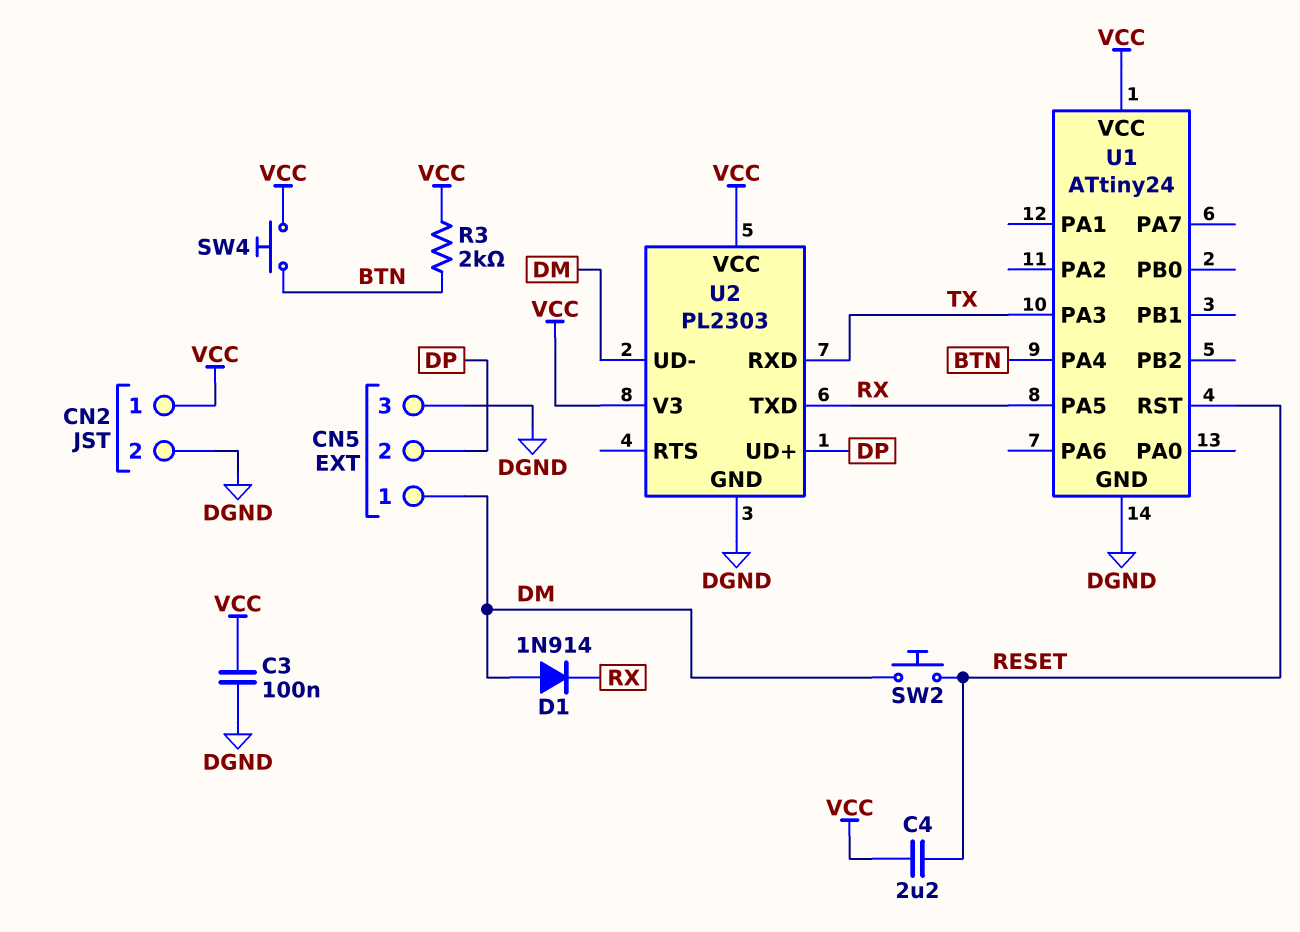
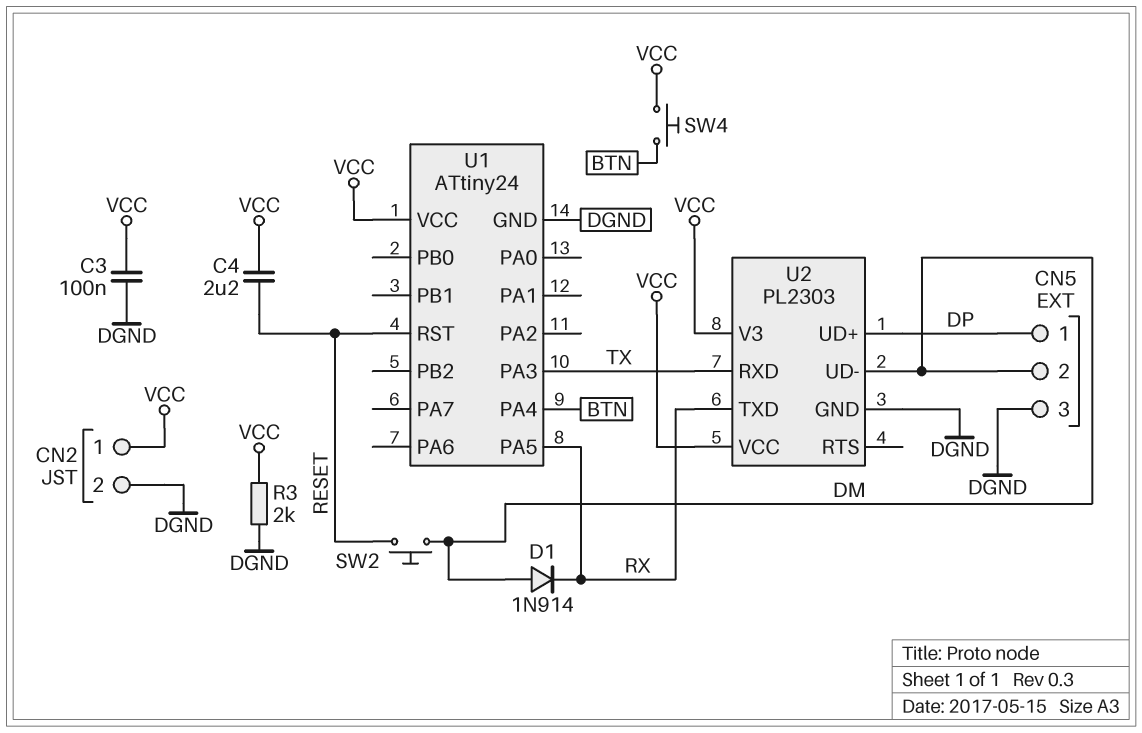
CN5 pin 1: DM -> DP
CN5 pin 2: DP -> DM
R3: 2k (BTN, VCC) -> 2k (DGND, VCC)

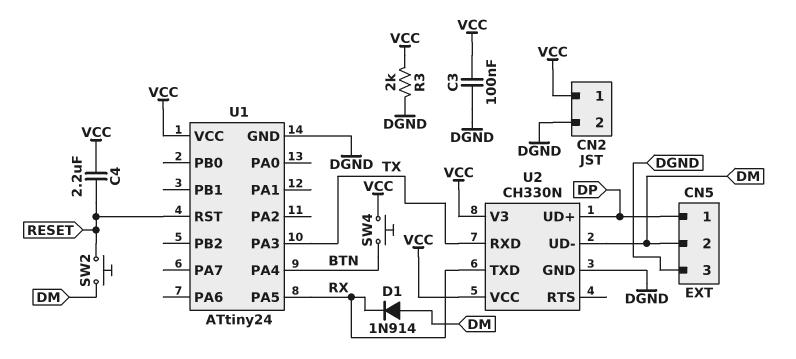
U2: PL2303 -> CH330N

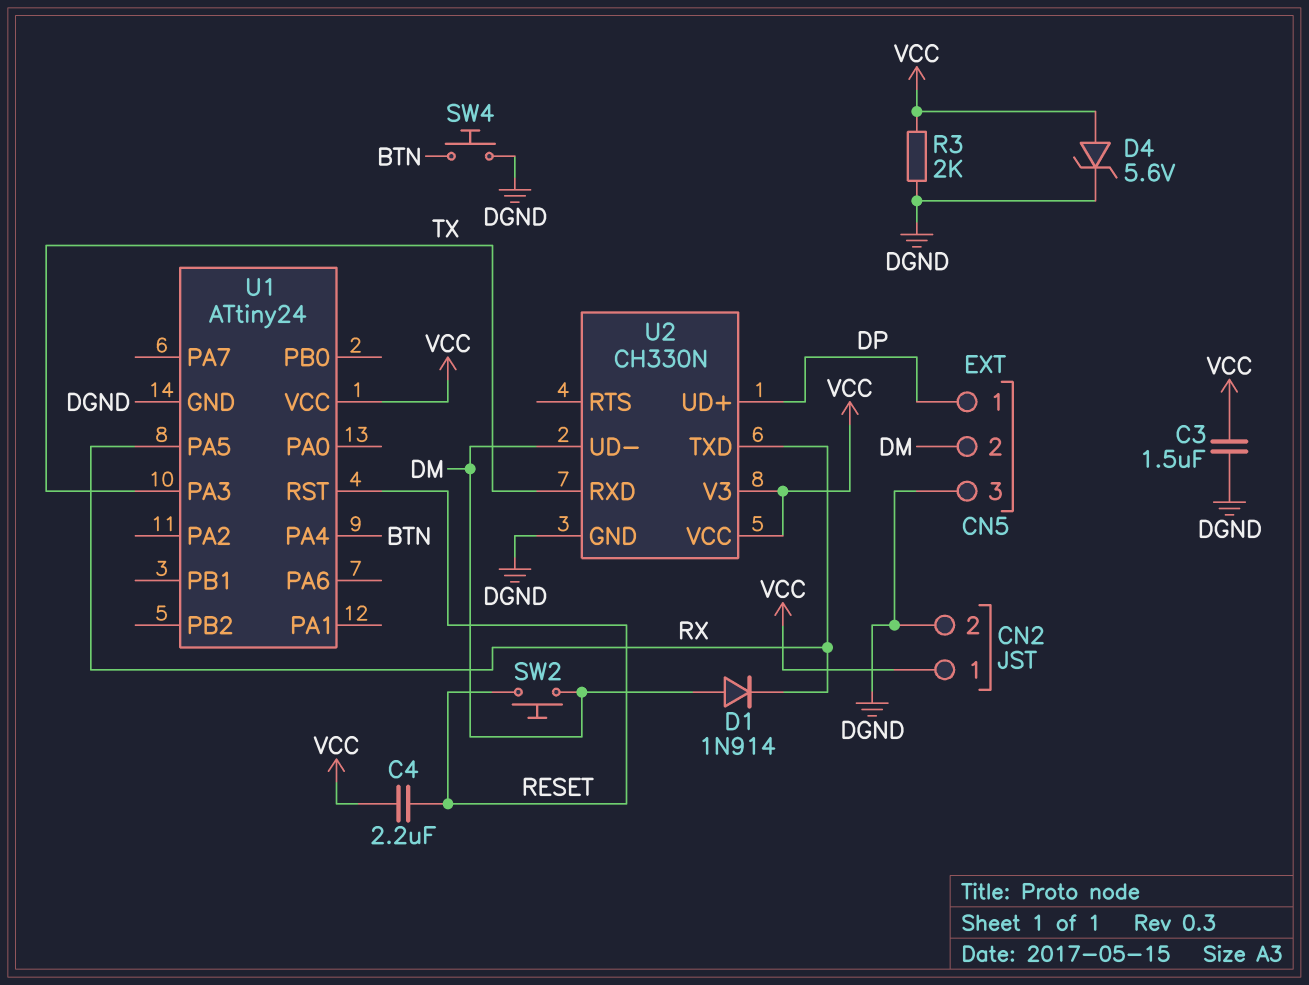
C3: 100nF (DGND, VCC) -> 1.5uF (DGND, VCC)
D4: none -> zener 5.6V (A VCC, K DGND)
SW4: button (BTN, VCC) -> button (BTN, DGND)

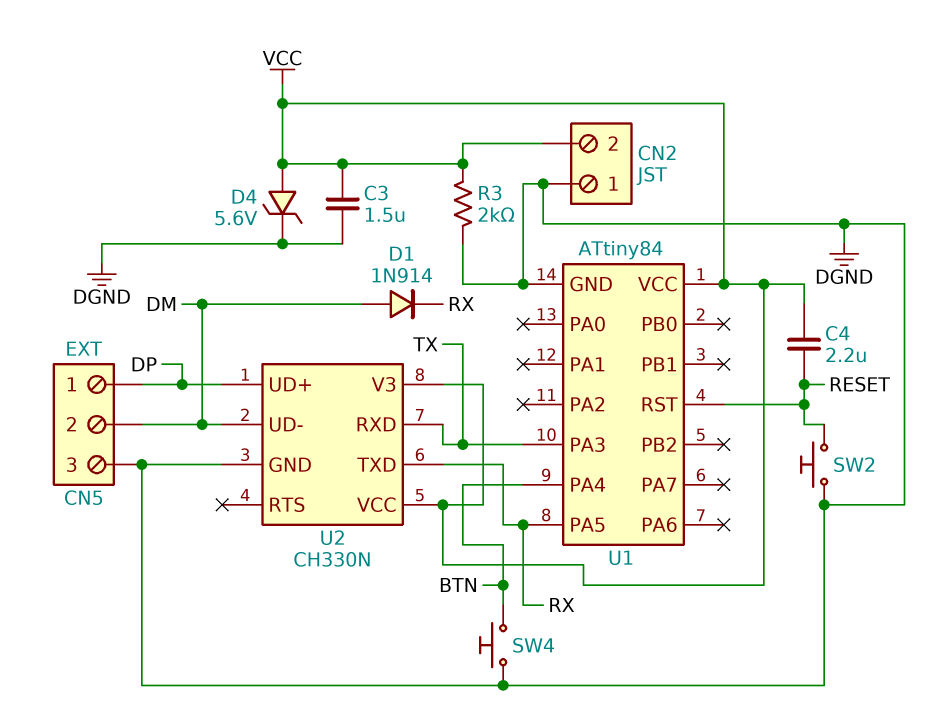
CN2 pin 1: VCC -> DGND
CN2 pin 2: DGND -> VCC
SW2: button (DM, RESET) -> button (DGND, RESET)
U1: ATtiny24 -> ATtiny84

